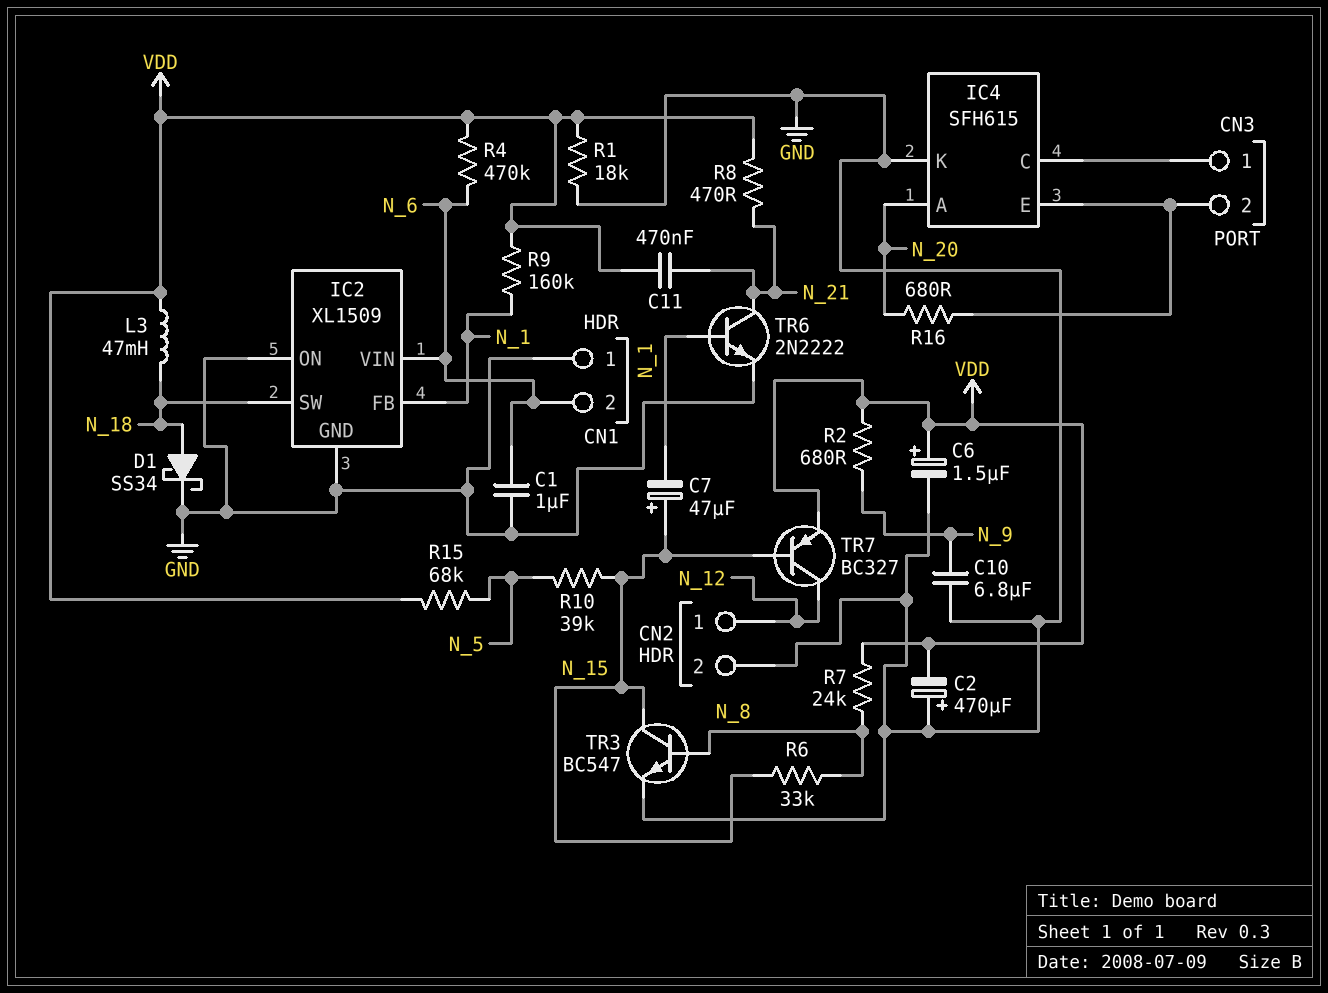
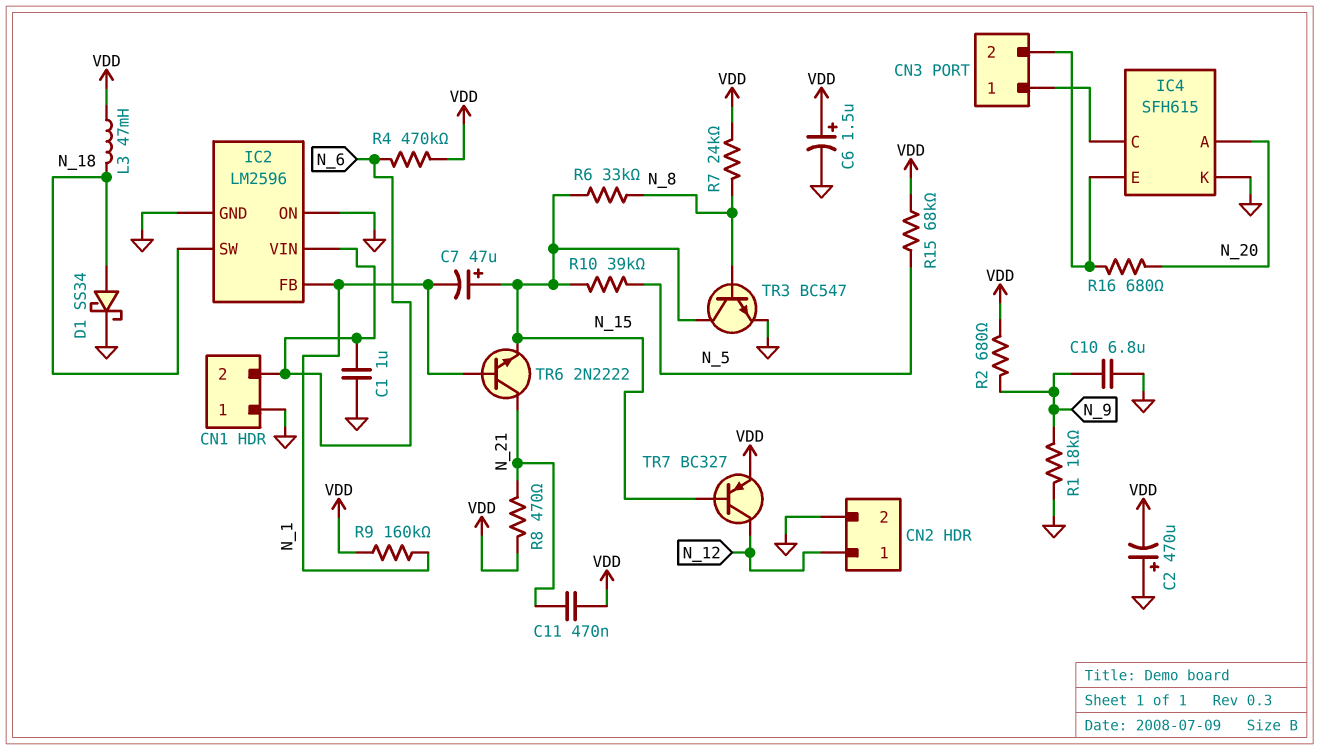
IC2: XL1509 -> LM2596
R1: 18k (GND, VDD) -> 18k (GND, N_9)
TR6: NPN 2N2222 (B N_1, C N_21, E GND) -> NPN 2N2222 (B N_1, C N_21, E N_15)

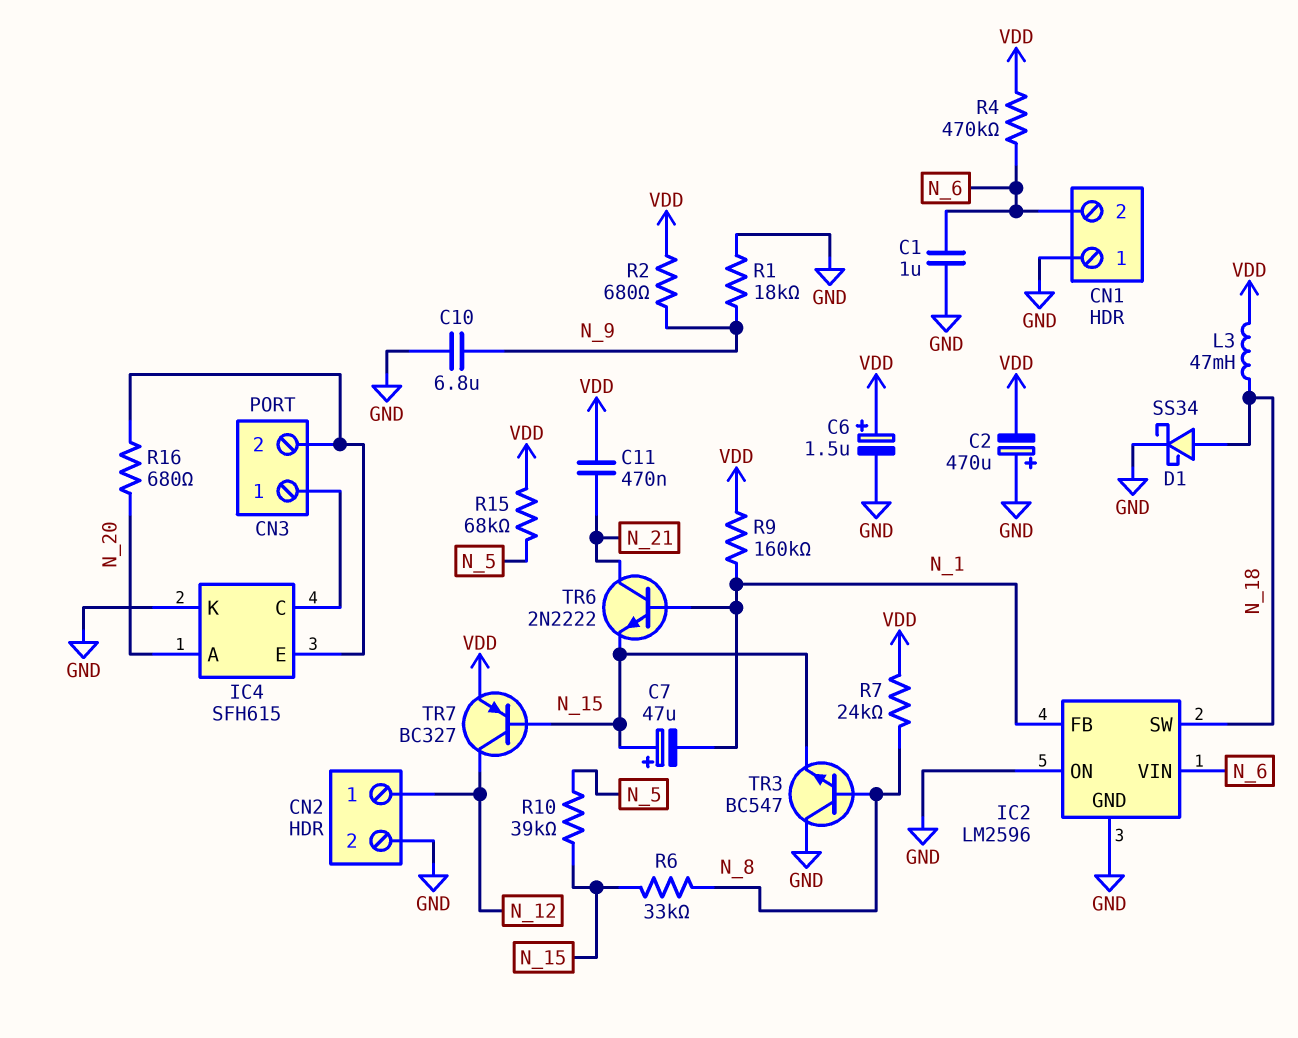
R8: 470 (N_21, VDD) -> none
TR3: NPN BC547 (B N_8, C N_15, E GND) -> NPN BC547 (B N_8, C GND, E N_15)

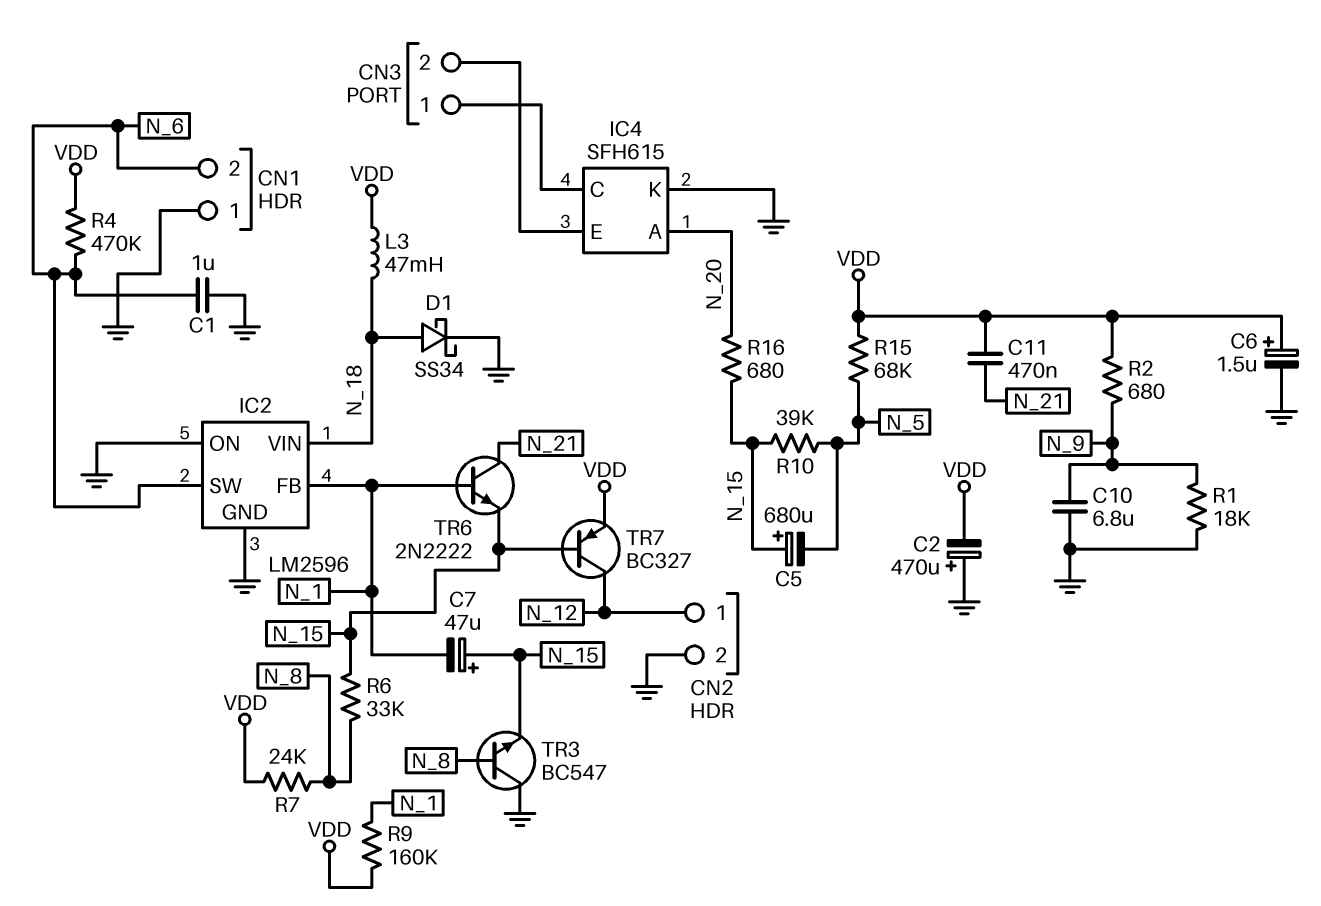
C5: none -> 680uF (plus N_15, minus N_5)
IC2 pin SW: N_18 -> N_6
IC2 pin VIN: N_6 -> N_18
R16: 680 (CN3/2, N_20) -> 680 (N_15, N_20)

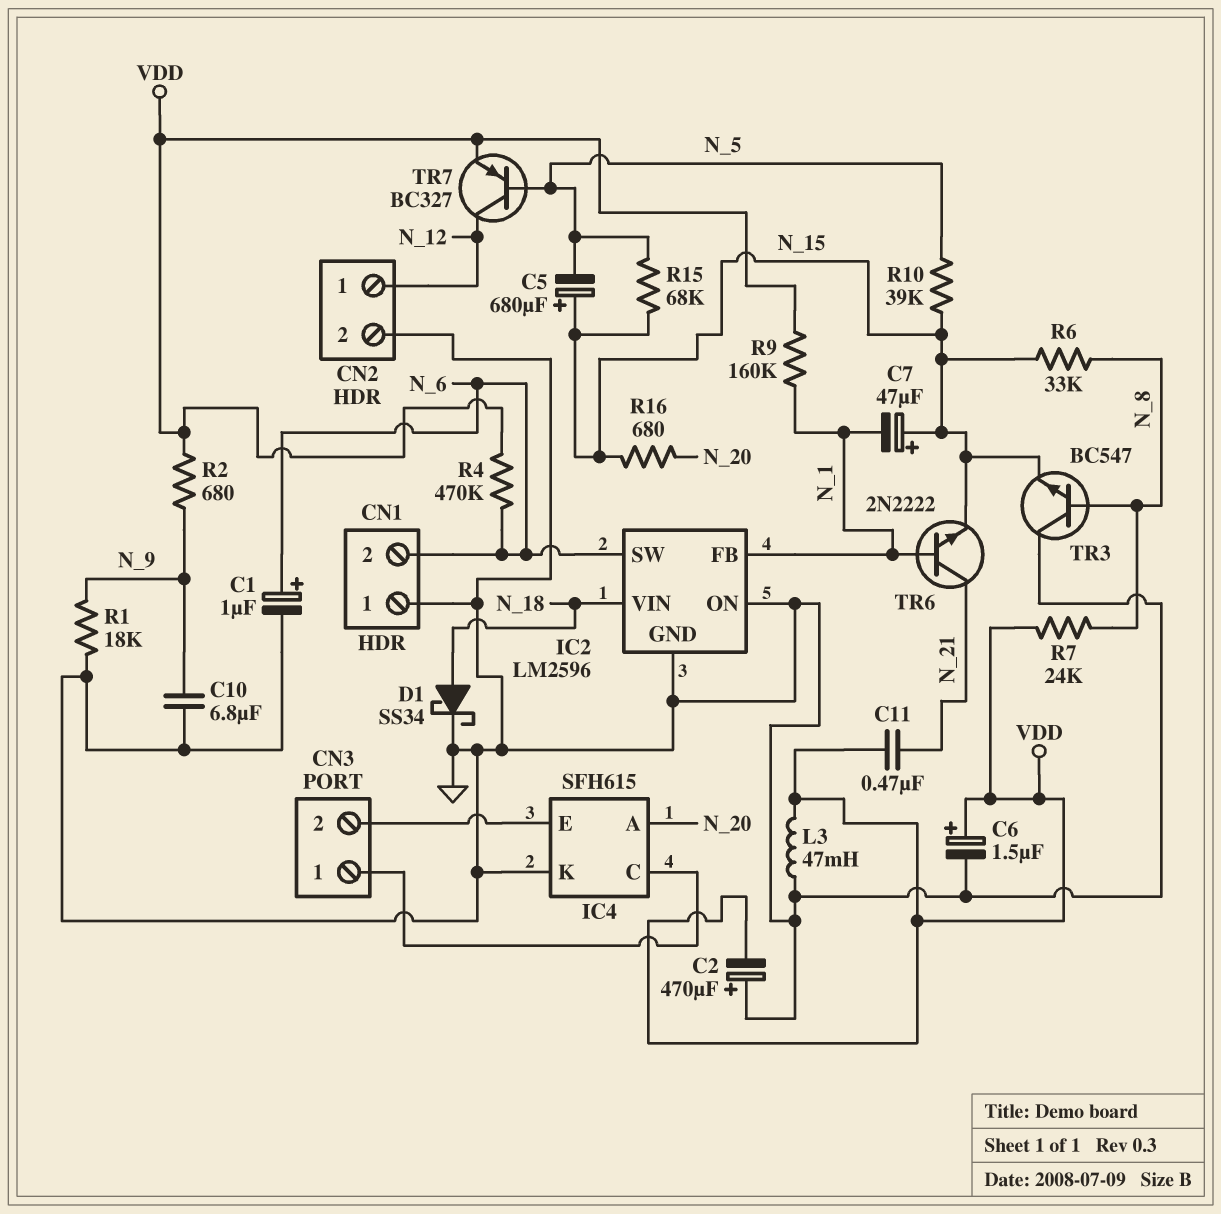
C1: 1uF (GND, N_6) -> 1uF (plus N_6, minus GND)
L3: 47mH (N_18, VDD) -> 47mH (GND, VDD)
R15: 68k (N_5, VDD) -> 68k (N_5, N_15)
TR7: PNP BC327 (B N_15, C N_12, E VDD) -> PNP BC327 (B N_5, C N_12, E VDD)

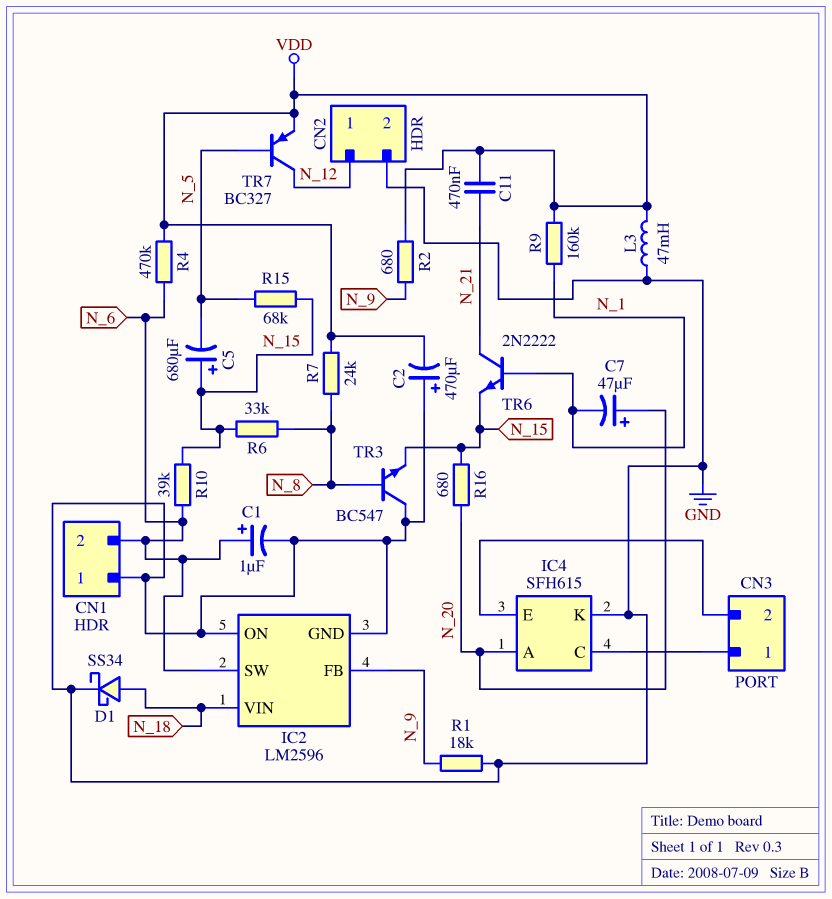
C6: 1.5uF (plus VDD, minus GND) -> none
C7: 47uF (plus N_15, minus N_1) -> 47uF (plus N_20, minus N_1)
C10: 6.8uF (GND, N_9) -> none
IC2 pin FB: N_1 -> N_9
R10: 39k (N_5, N_15) -> 39k (N_6, N_15)

